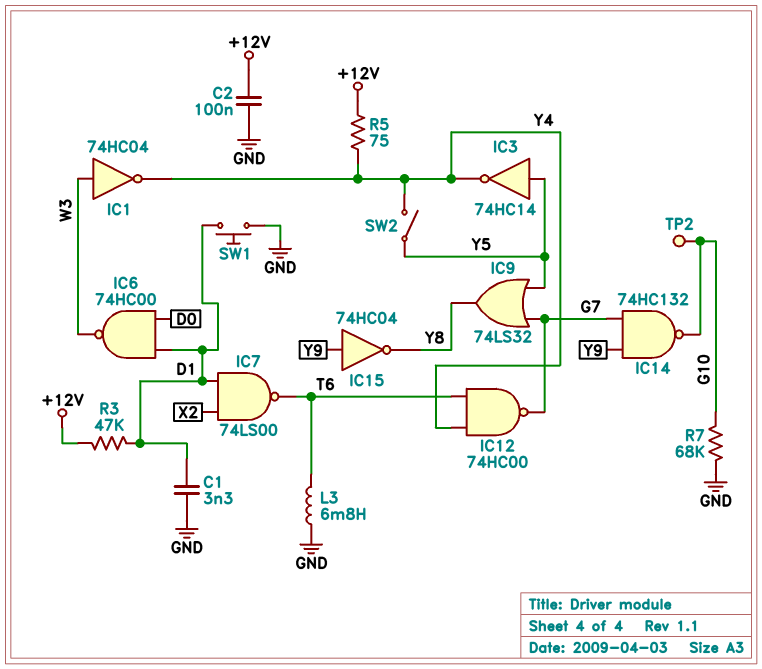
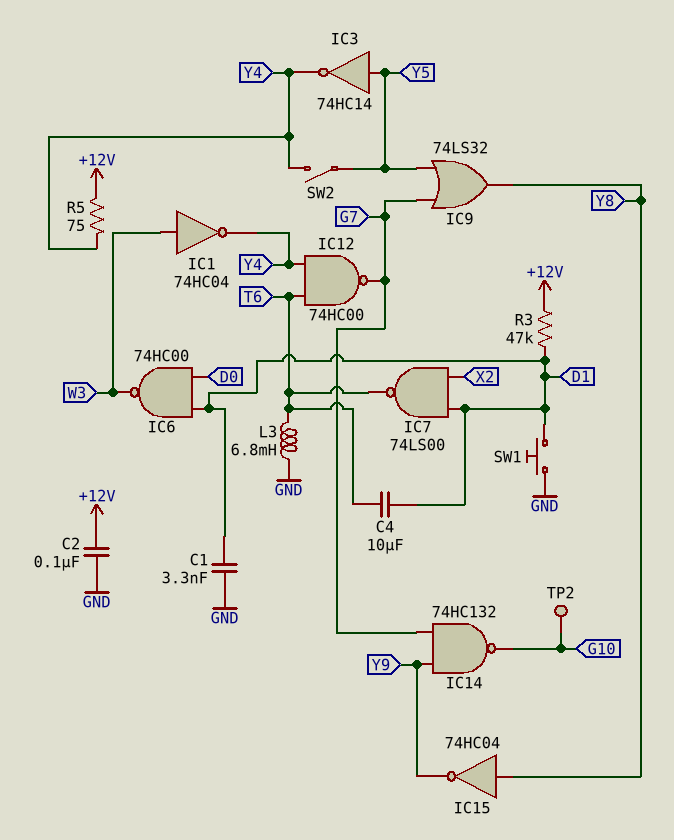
C4: none -> 10uF (D1, T6)
IC15: NOT 74HC04 (in Y9, out Y8) -> NOT 74HC04 (in Y8, out Y9)
R7: 68k (G10, GND) -> none

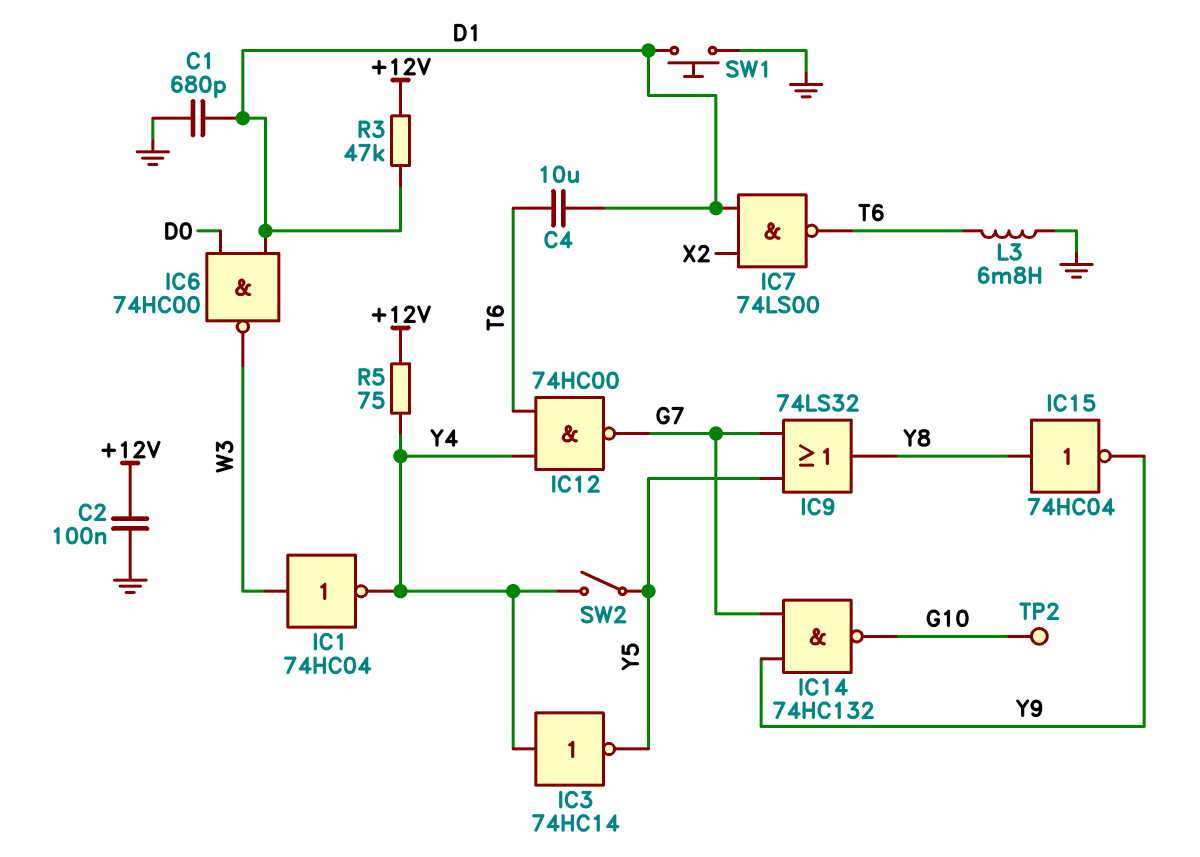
C1: 3.3nF (D1, GND) -> 680pF (D1, GND)
IC3: NOT 74HC14 (in Y5, out Y4) -> NOT 74HC14 (in Y4, out Y5)

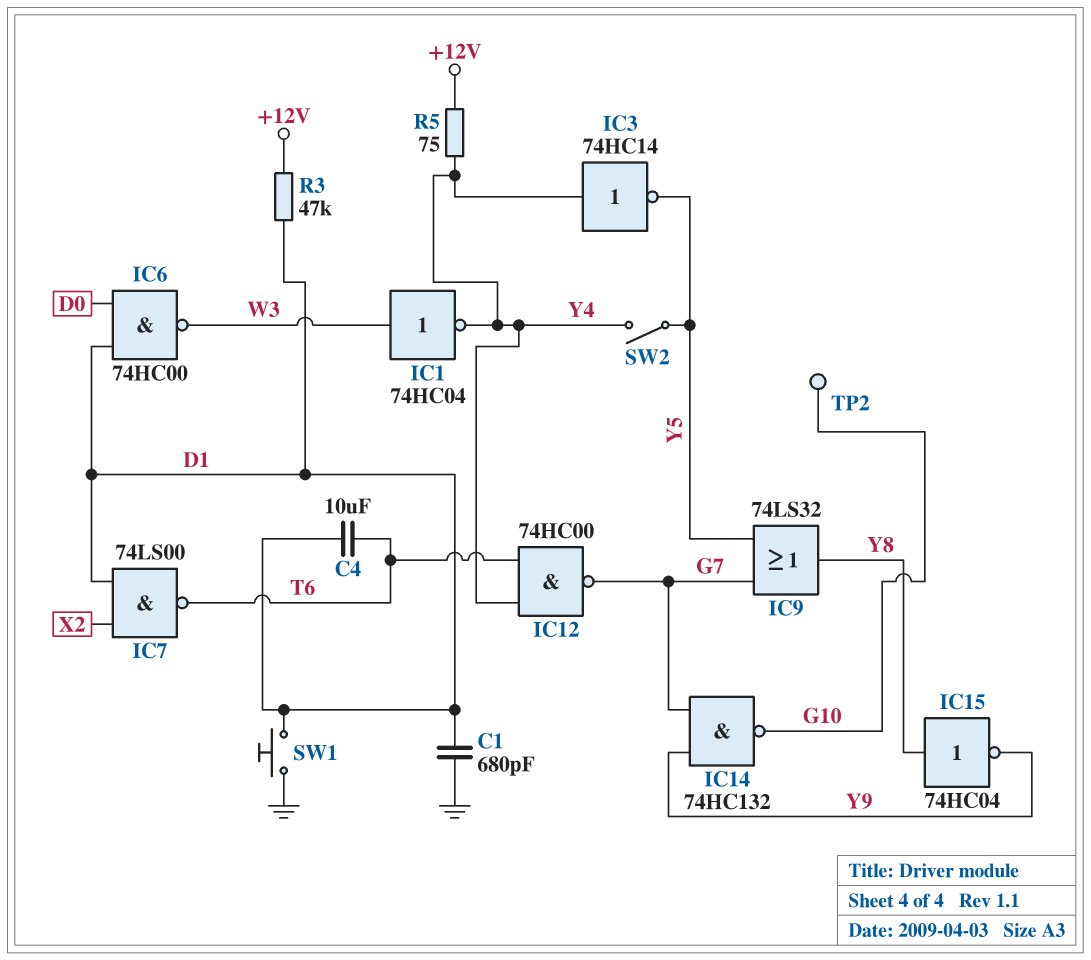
C2: 100nF (+12V, GND) -> none
L3: 6.8mH (GND, T6) -> none

